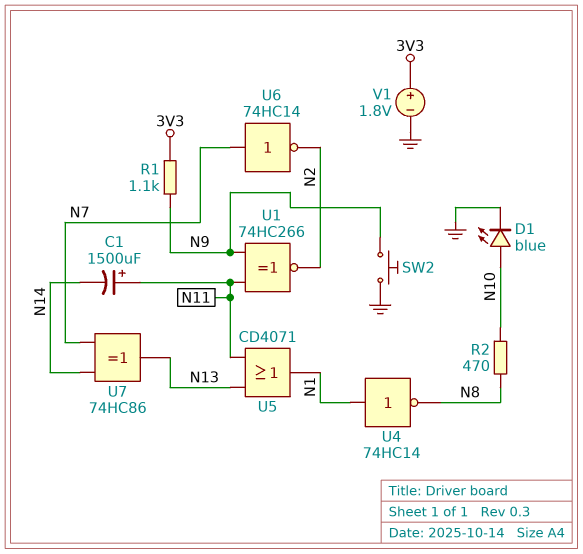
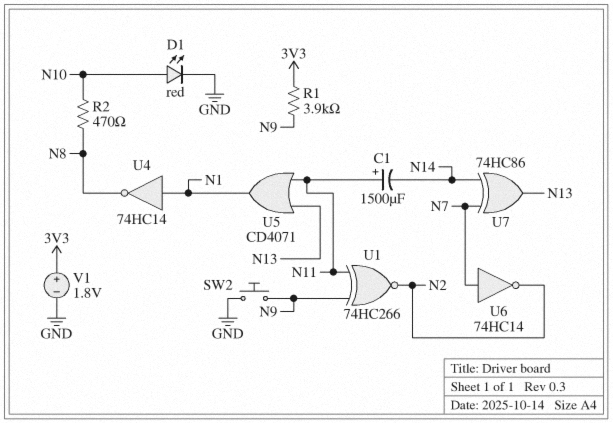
D1: LED blue (A N10, K GND) -> LED red (A N10, K GND)
R1: 1.1k (3V3, N9) -> 3.9k (3V3, N9)

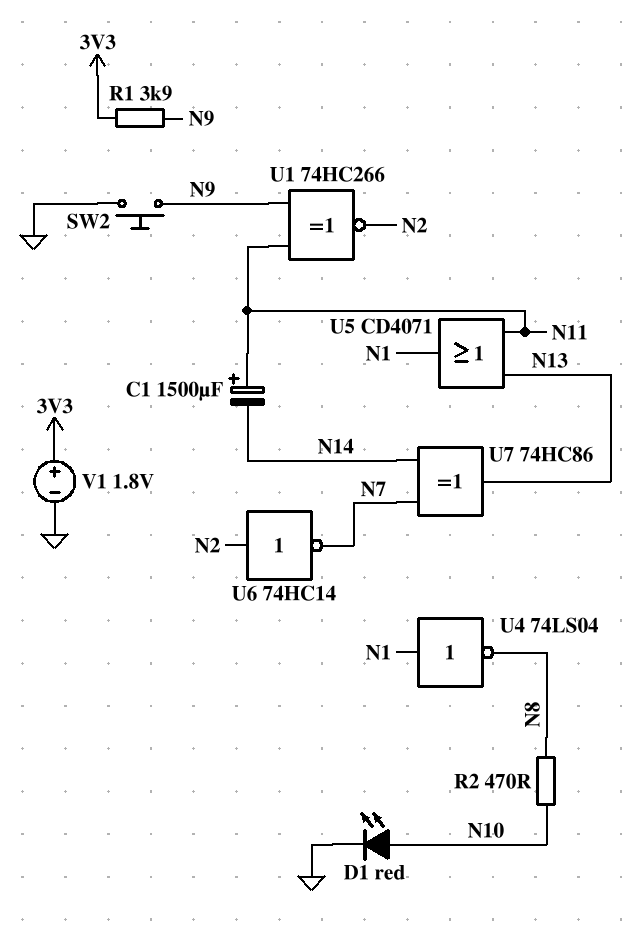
U4: NOT 74HC14 (in N1, out N8) -> NOT 74LS04 (in N1, out N8)
U6: NOT 74HC14 (in N7, out N2) -> NOT 74HC14 (in N2, out N7)

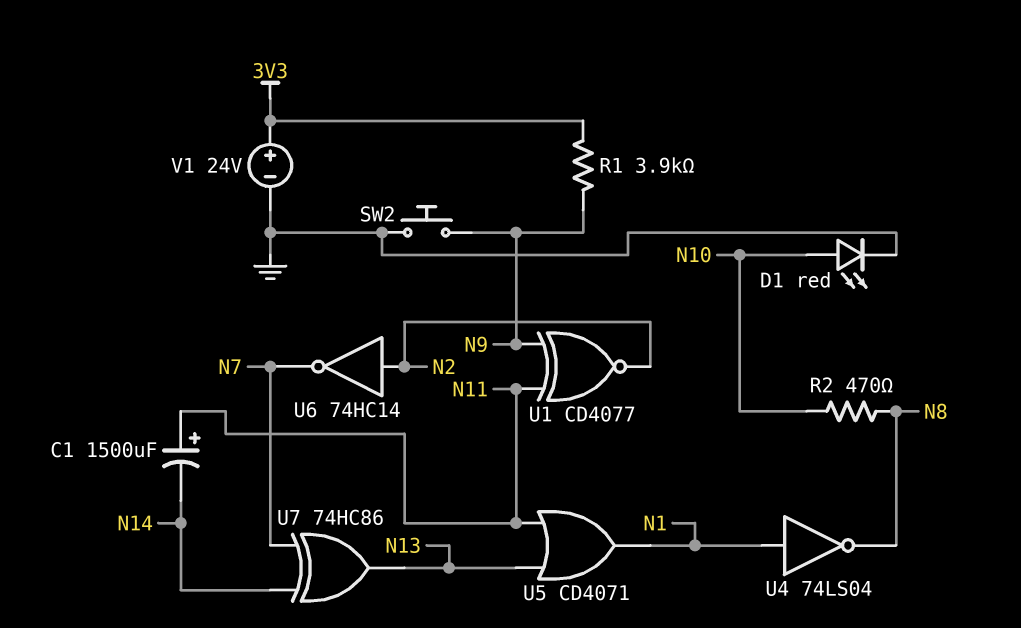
U1: XNOR 74HC266 (in N9, in N11, out N2) -> XNOR CD4077 (in N9, in N11, out N2)
V1: 1.8V (plus 3V3, minus GND) -> 24V (plus 3V3, minus GND)

